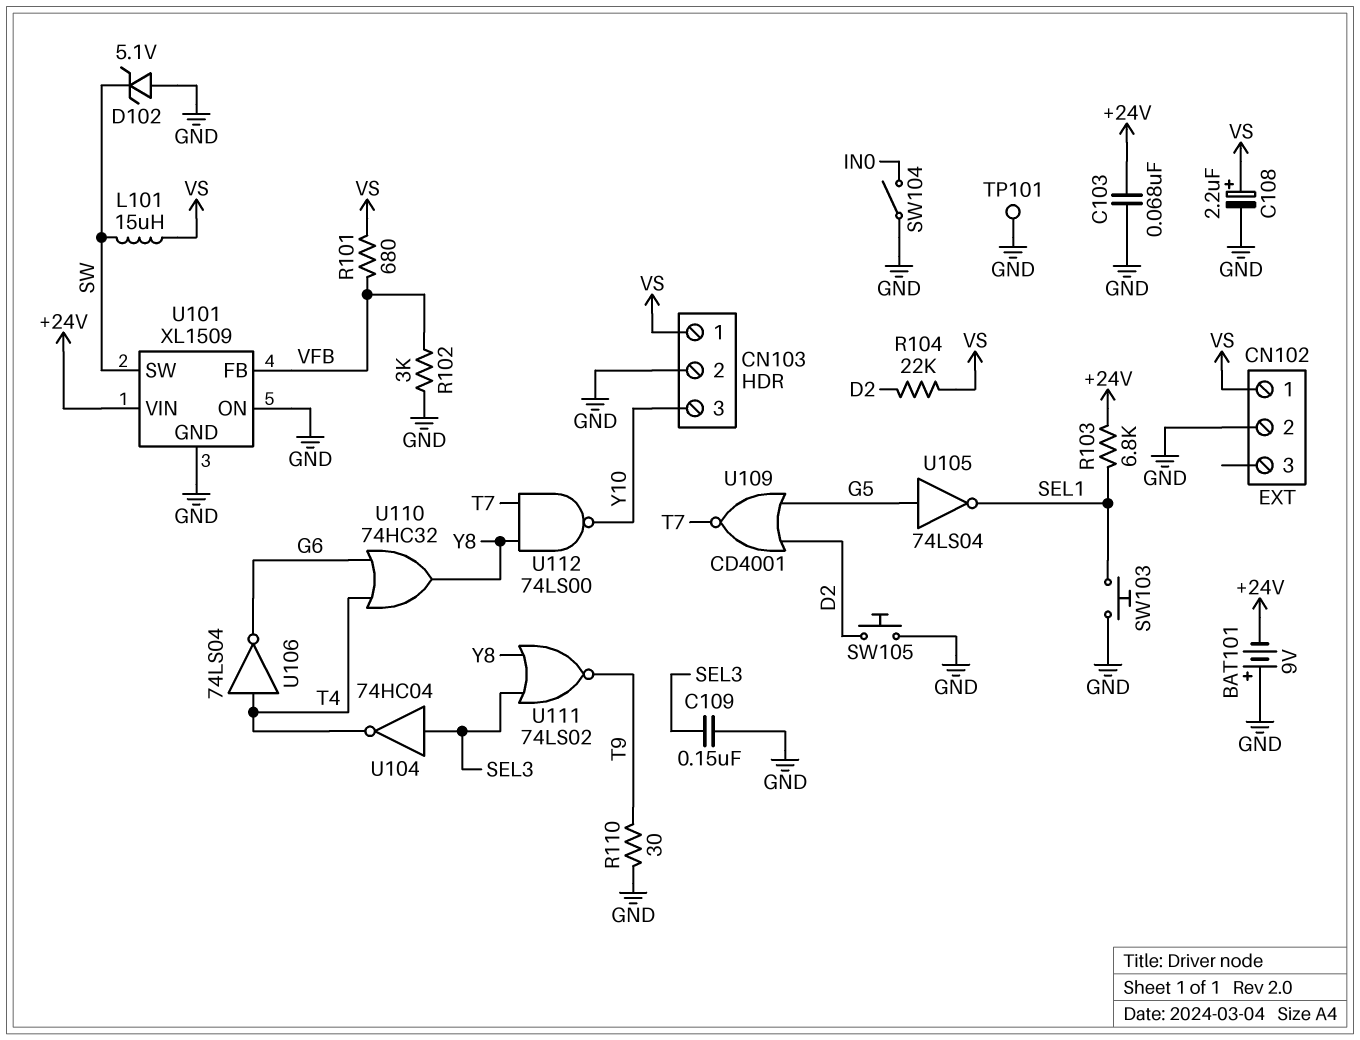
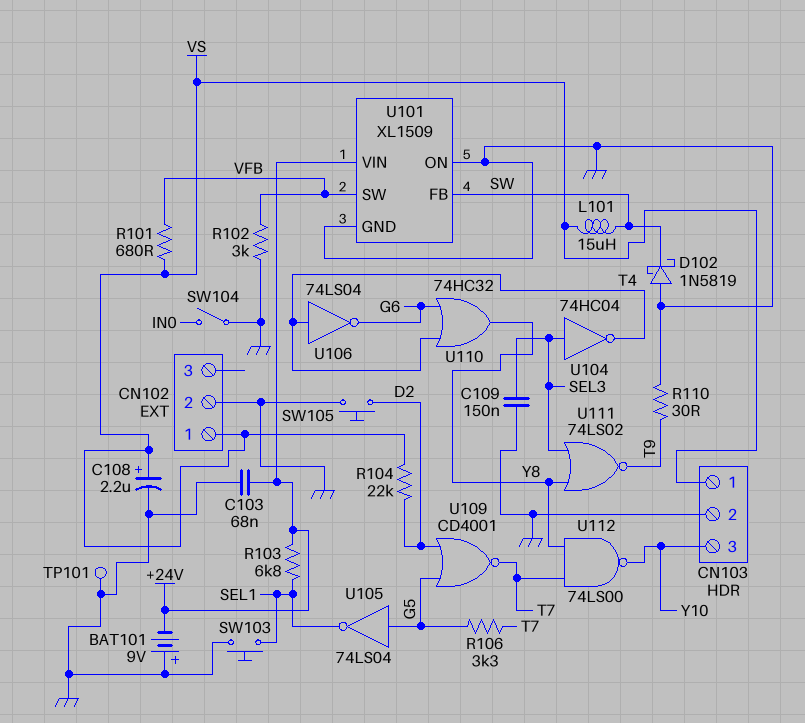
D102: zener 5.1V (A GND, K SW) -> schottky 1N5819 (A GND, K SW)
R106: none -> 3.3k (G5, T7)
U101 pin FB: VFB -> SW
U101 pin SW: SW -> VFB

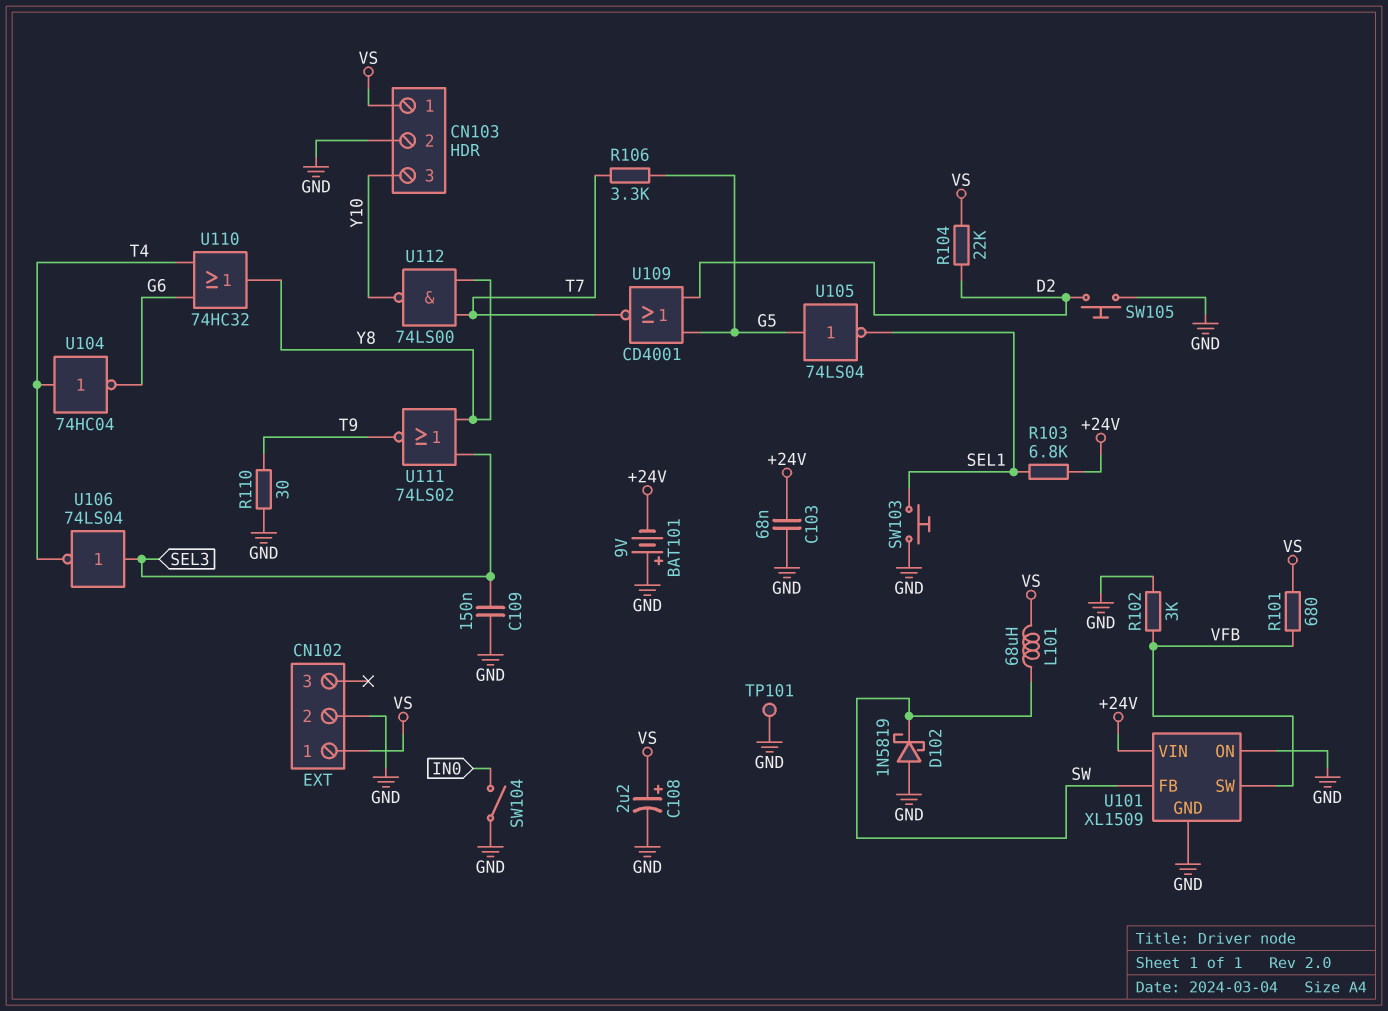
L101: 15uH (SW, VS) -> 68uH (SW, VS)
U104: NOT 74HC04 (in SEL3, out T4) -> NOT 74HC04 (in T4, out G6)
U106: NOT 74LS04 (in T4, out G6) -> NOT 74LS04 (in SEL3, out T4)

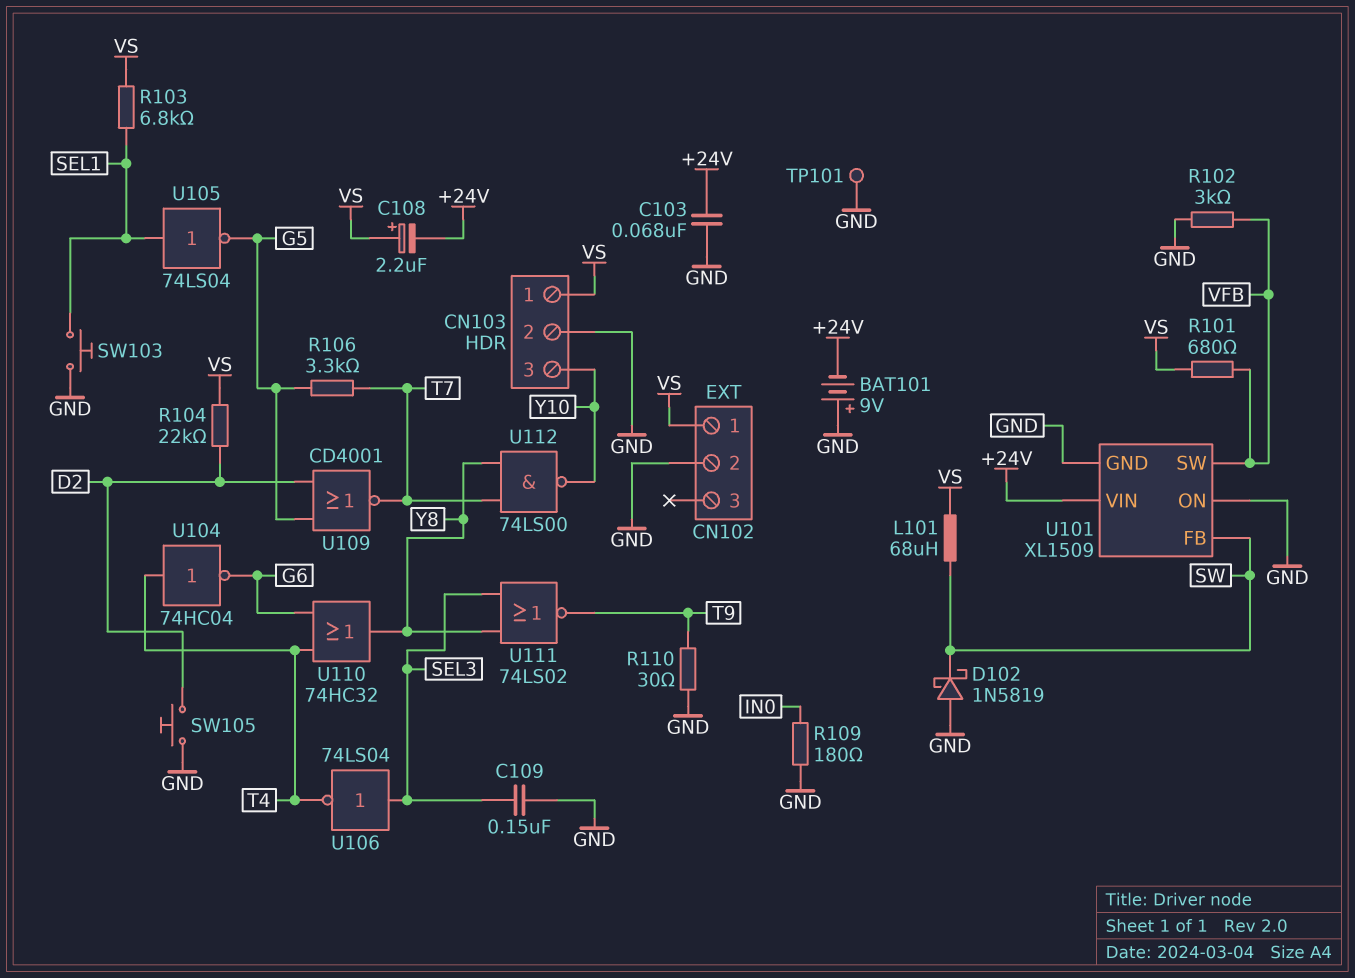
C108: 2.2uF (plus VS, minus GND) -> 2.2uF (plus VS, minus +24V)
R103: 6.8k (+24V, SEL1) -> 6.8k (SEL1, VS)
R109: none -> 180 (GND, IN0)
SW104: switch (GND, IN0) -> none
U105: NOT 74LS04 (in G5, out SEL1) -> NOT 74LS04 (in SEL1, out G5)

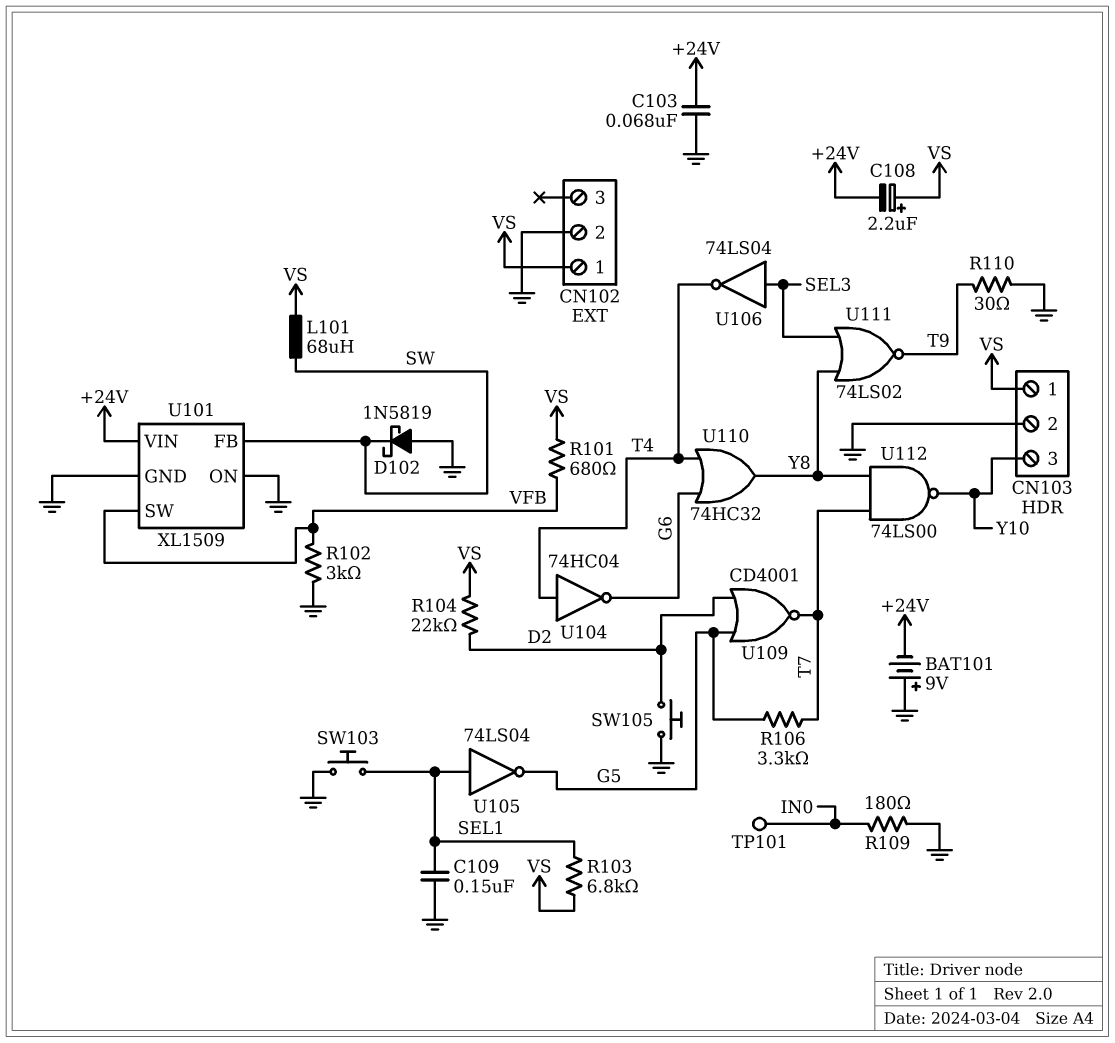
C109: 150nF (GND, SEL3) -> 150nF (GND, SEL1)
TP101: test point (GND) -> test point (IN0)

